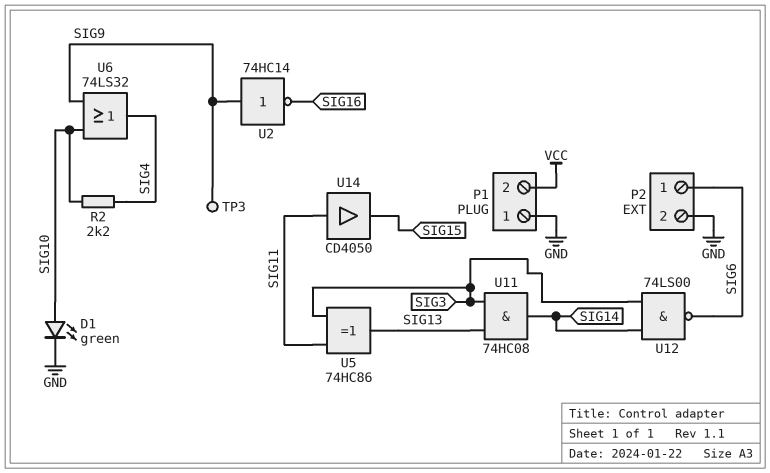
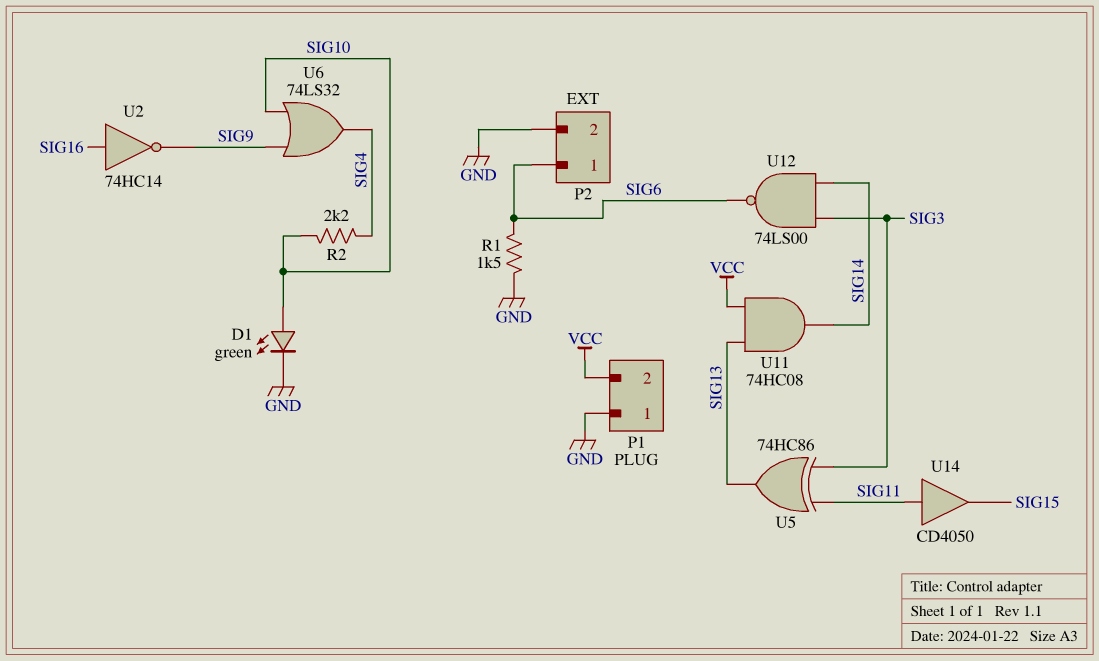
R1: none -> 1.5k (GND, SIG6)
TP3: test point (SIG9) -> none
U2: NOT 74HC14 (in SIG9, out SIG16) -> NOT 74HC14 (in SIG16, out SIG9)
U11: AND 74HC08 (in SIG3, in SIG13, out SIG14) -> AND 74HC08 (in SIG13, in VCC, out SIG14)

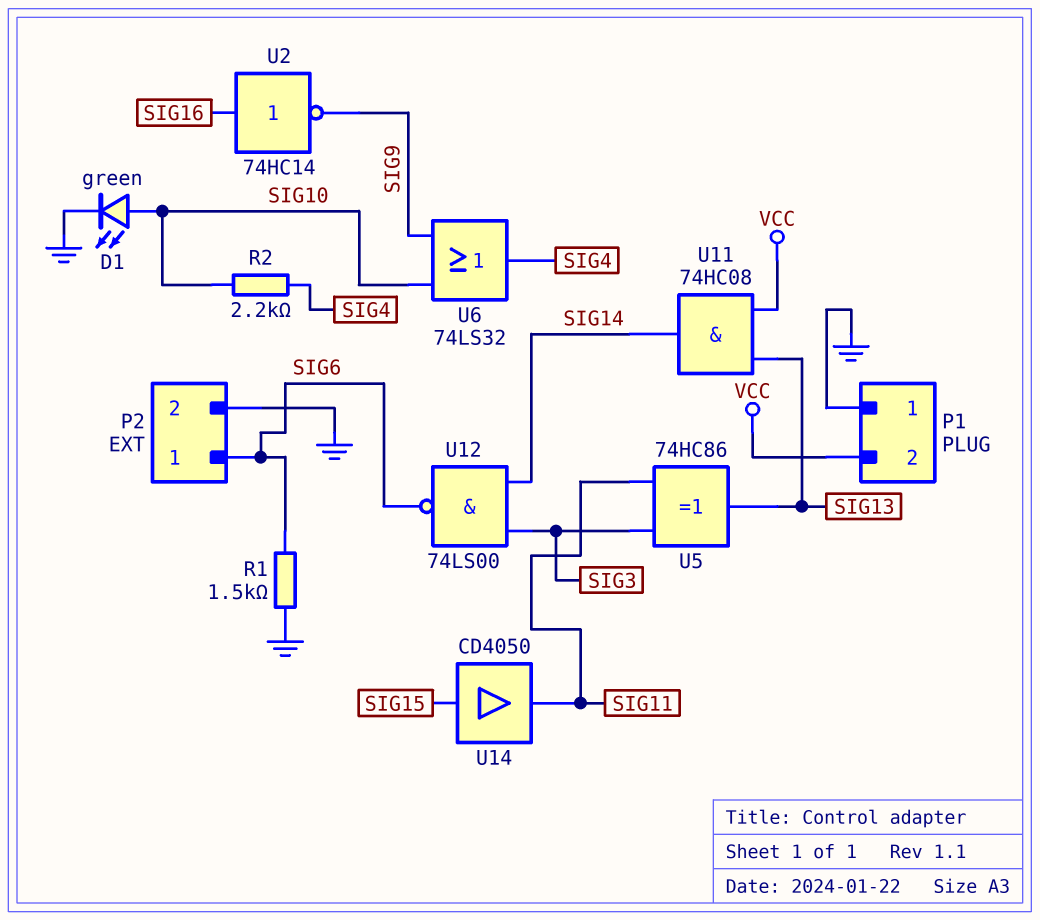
U14: buffer CD4050 (in SIG11, out SIG15) -> buffer CD4050 (in SIG15, out SIG11)

